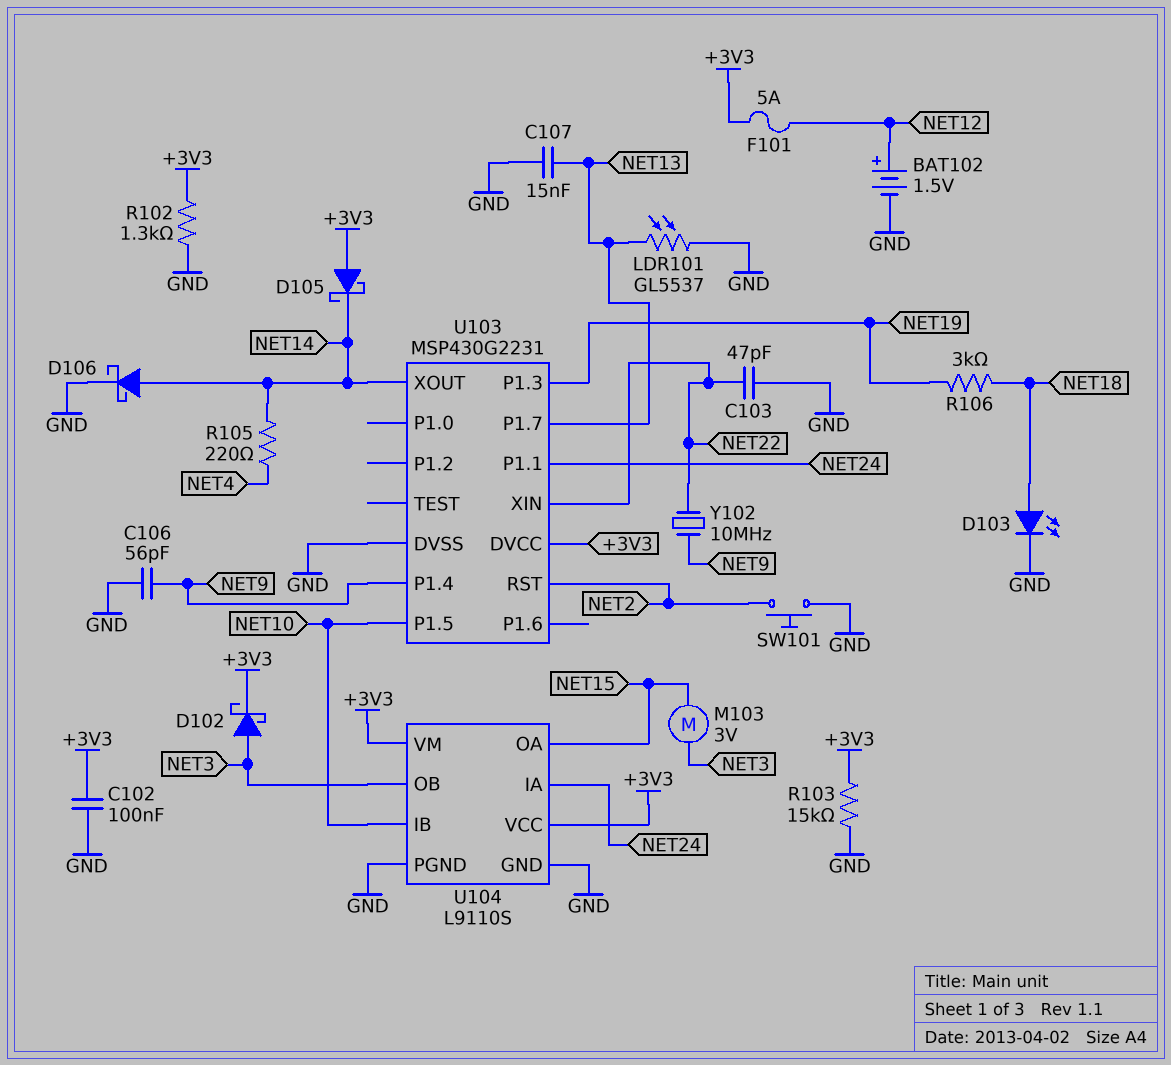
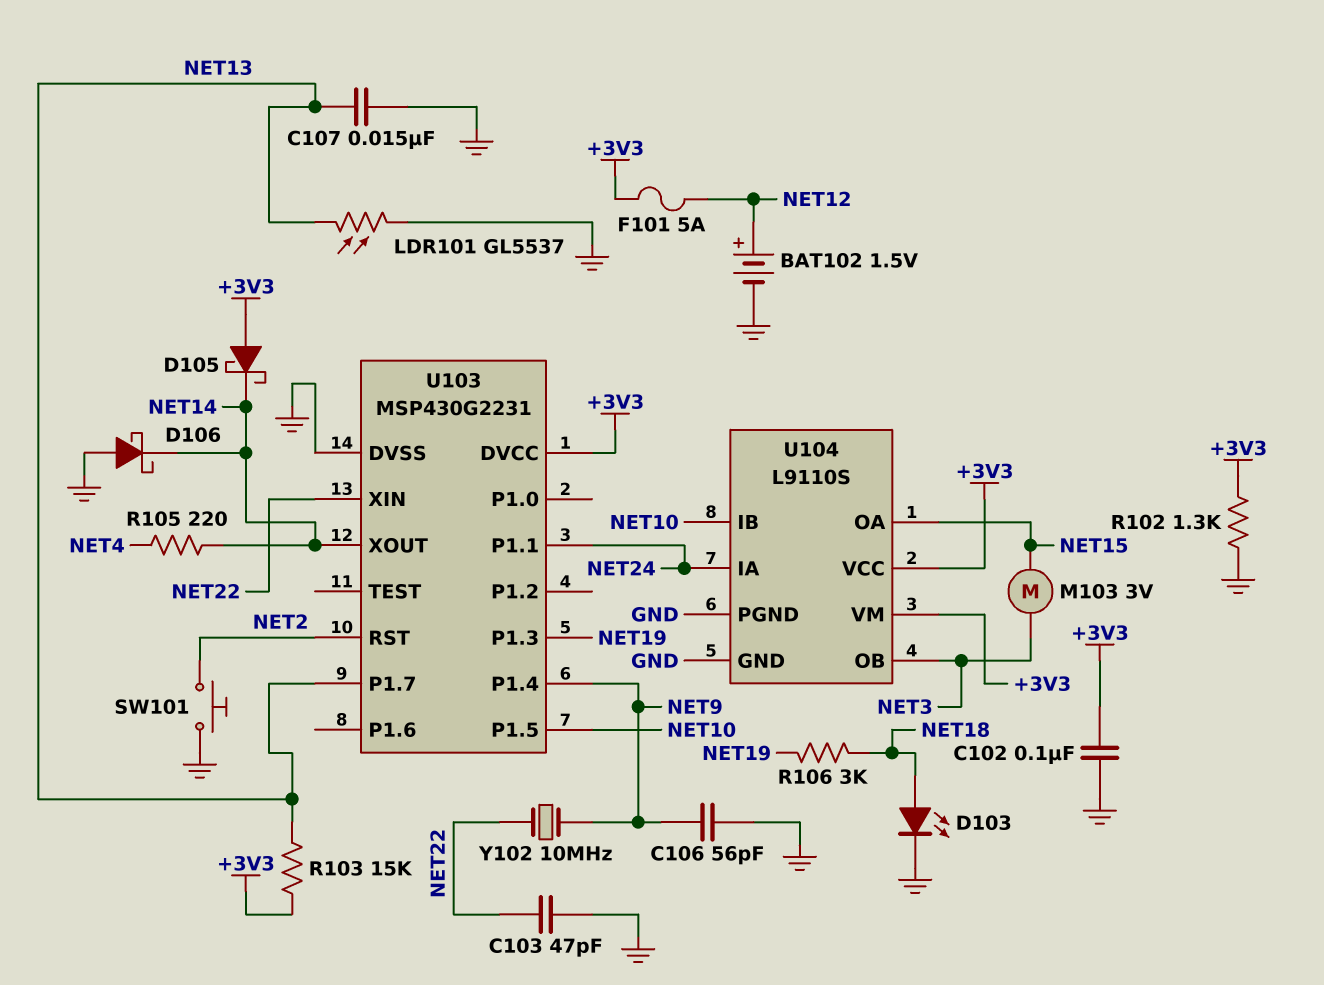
D102: schottky (A NET3, K +3V3) -> none
D106: schottky (A NET14, K GND) -> schottky (A GND, K NET14)
R103: 15k (+3V3, GND) -> 15k (+3V3, NET13)

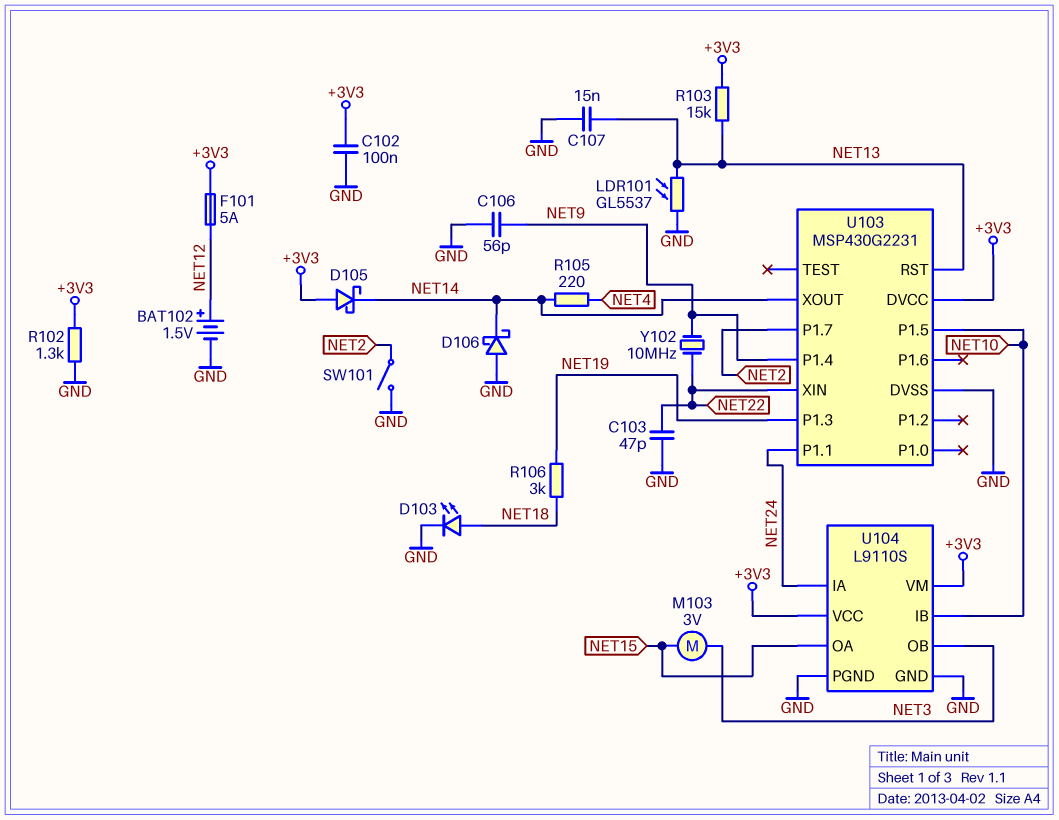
SW101: button (GND, NET2) -> switch (GND, NET2)
U103 pin P1.7: NET13 -> NET2
U103 pin RST: NET2 -> NET13

